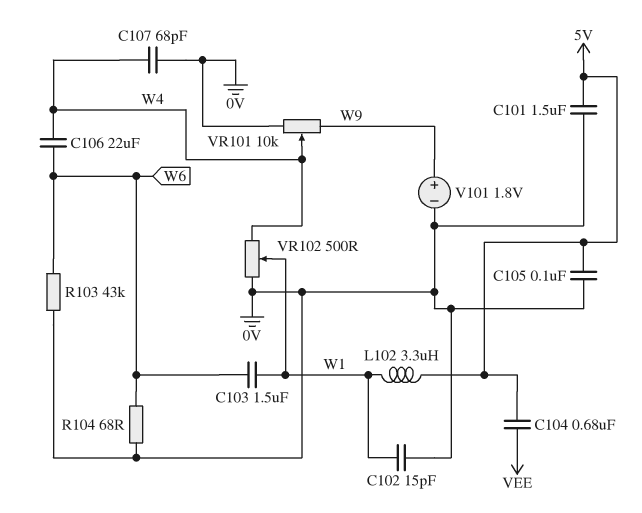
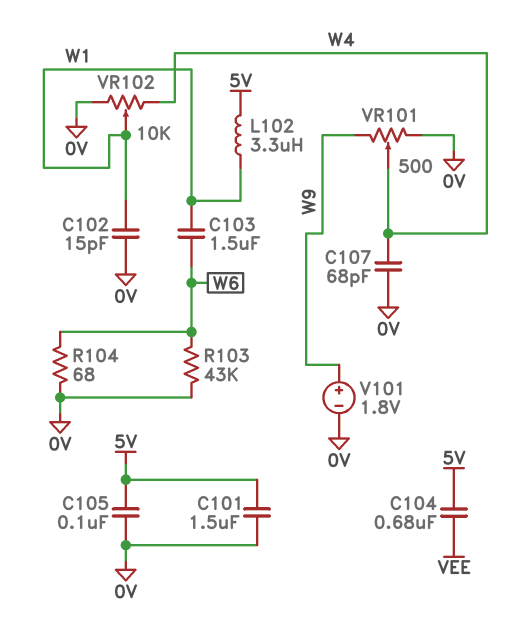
C106: 22uF (W4, W6) -> none
VR101: 10k (0V, W9, wiper W4) -> 500 (0V, W9, wiper W4)
VR102: 500 (0V, W4, wiper W1) -> 10k (0V, W4, wiper W1)

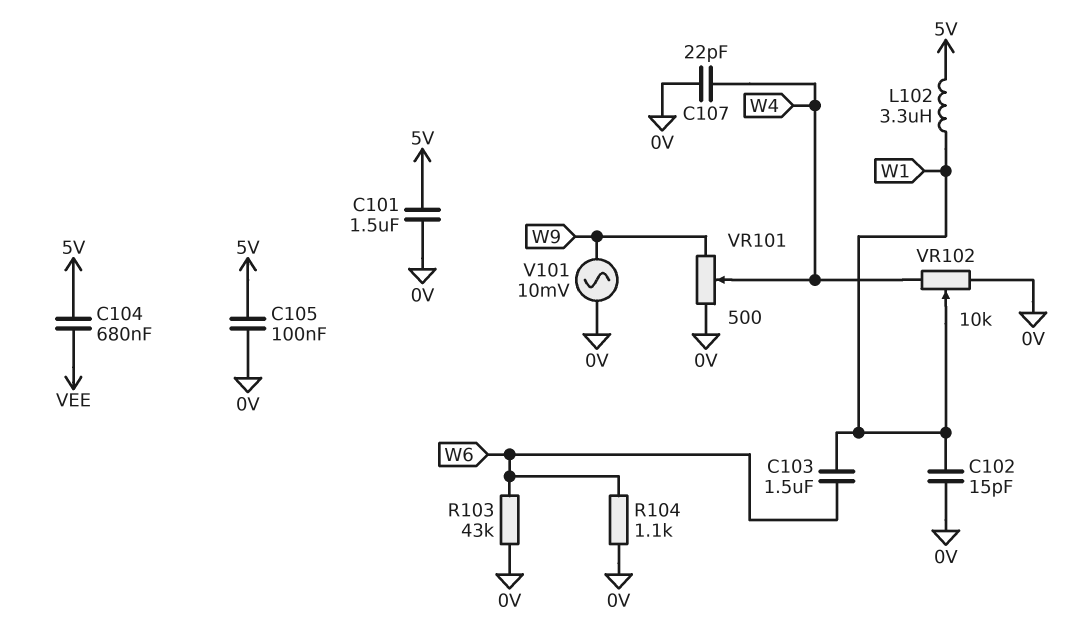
C107: 68pF (0V, W4) -> 22pF (0V, W4)
R104: 68 (0V, W6) -> 1.1k (0V, W6)
V101: 1.8V (plus W9, minus 0V) -> AC 10mV (0V, W9)

